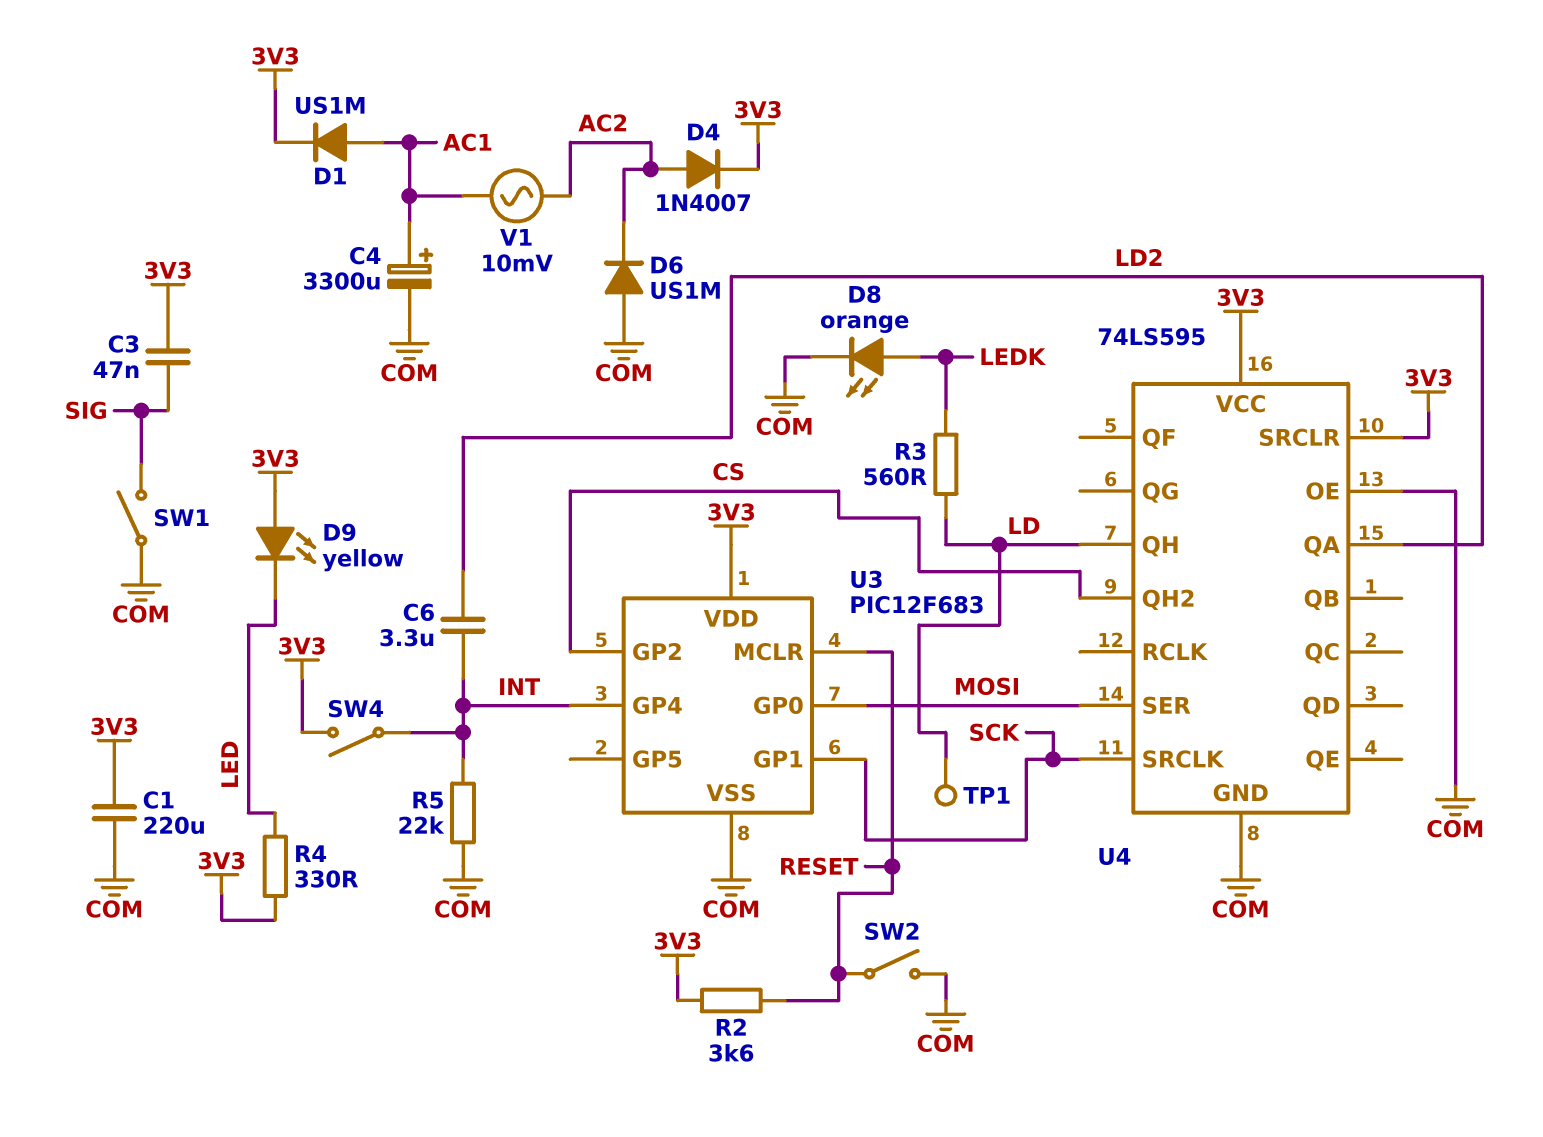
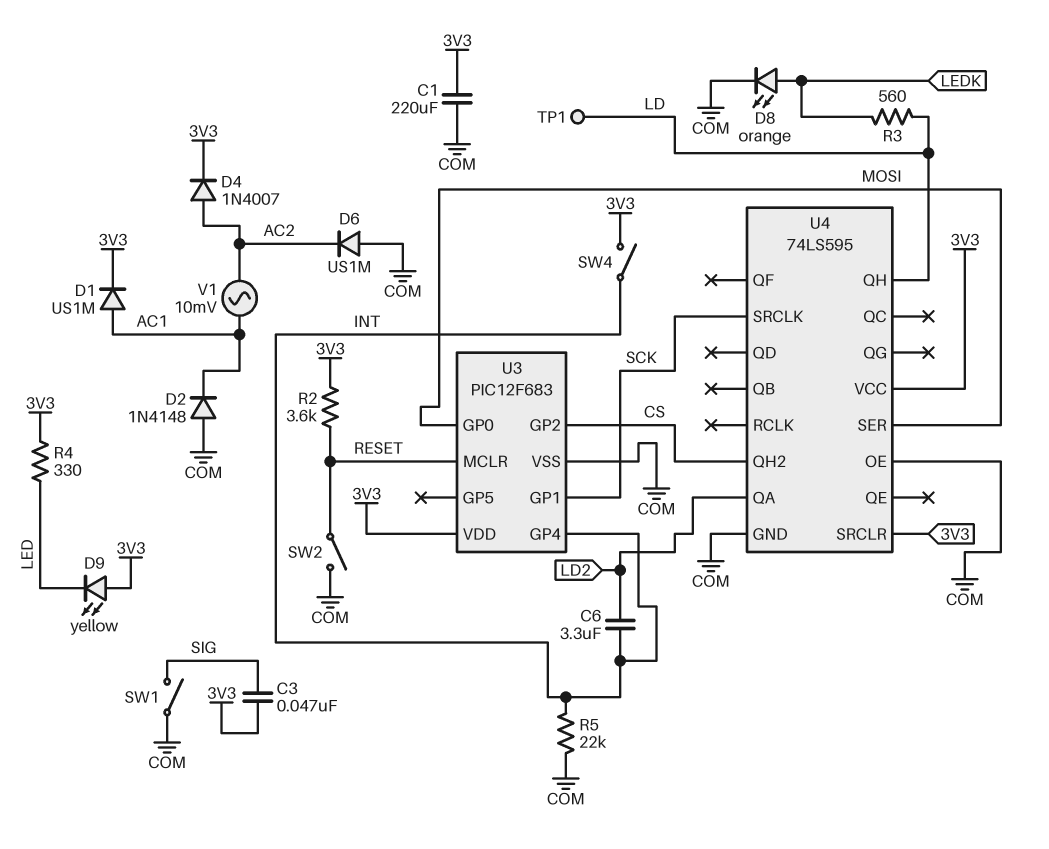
C4: 3300uF (plus AC1, minus COM) -> none
D2: none -> diode 1N4148 (A COM, K AC1)

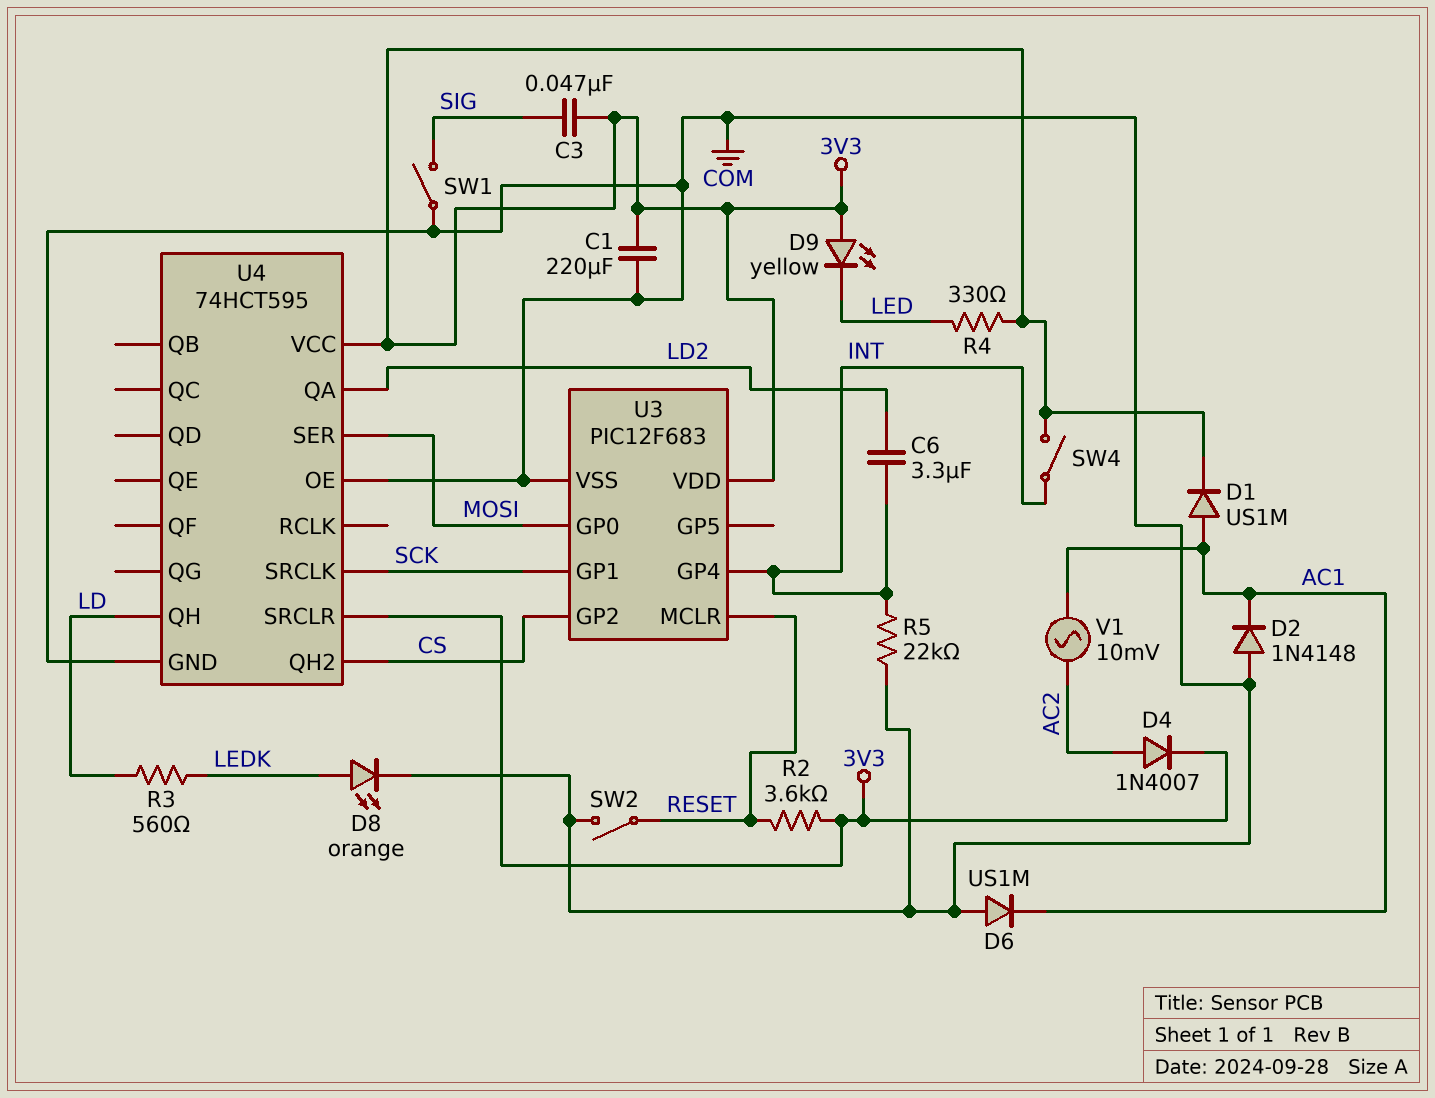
D6: diode US1M (A COM, K AC2) -> diode US1M (A COM, K AC1)
TP1: test point (LD) -> none
U4: 74LS595 -> 74HCT595

